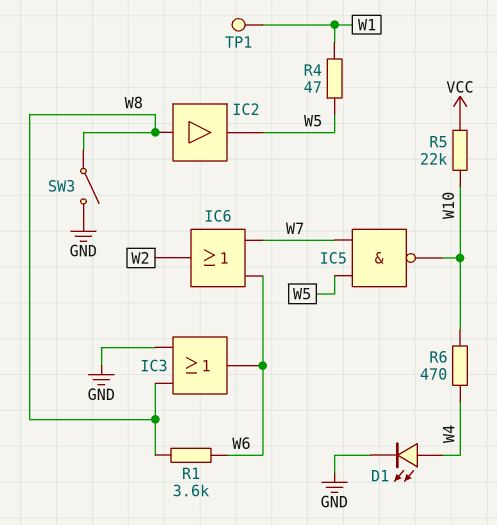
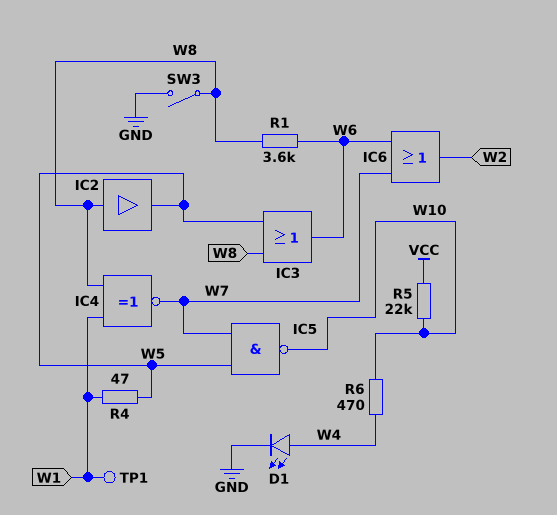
IC3: OR (in GND, in W8, out W6) -> OR (in W5, in W8, out W6)
IC4: none -> XNOR (in W1, in W8, out W7)

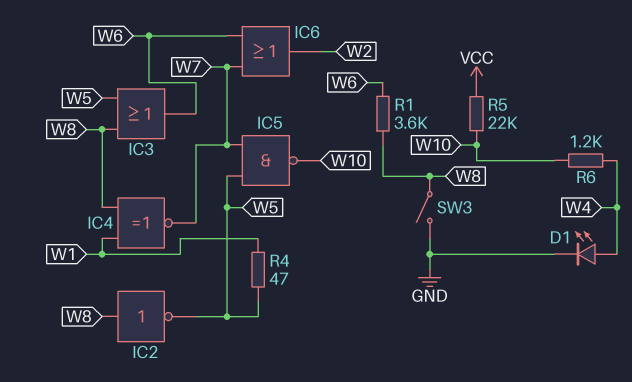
IC2: buffer (in W8, out W5) -> NOT (in W8, out W5)
R6: 470 (W4, W10) -> 1.2k (W4, W10)
TP1: test point (W1) -> none

